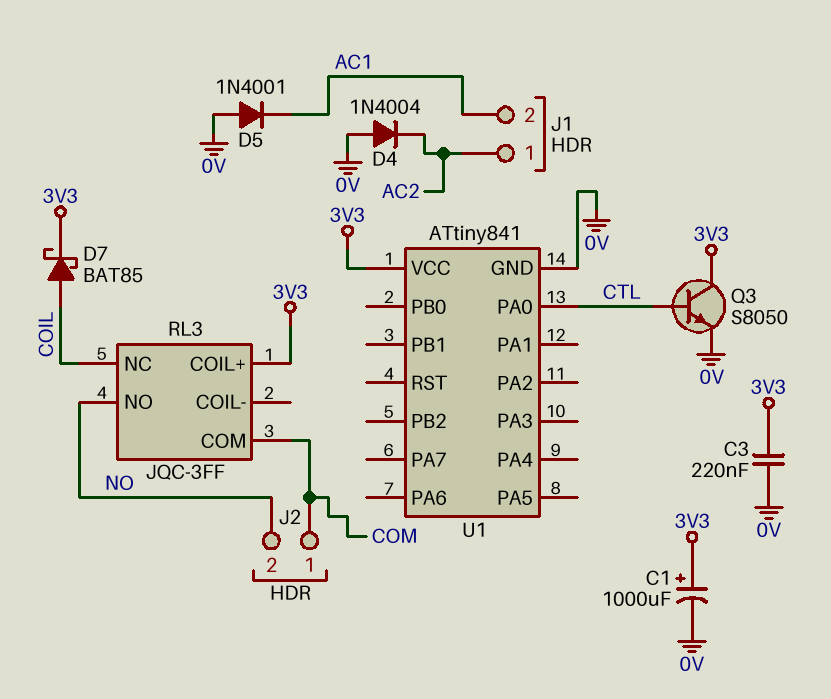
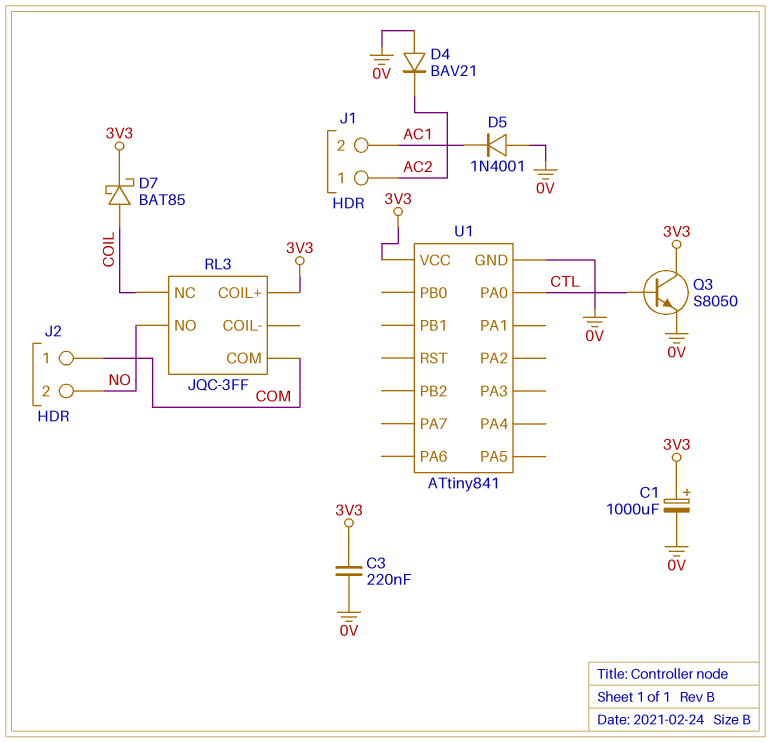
D4: diode 1N4004 (A 0V, K AC2) -> diode BAV21 (A 0V, K AC2)

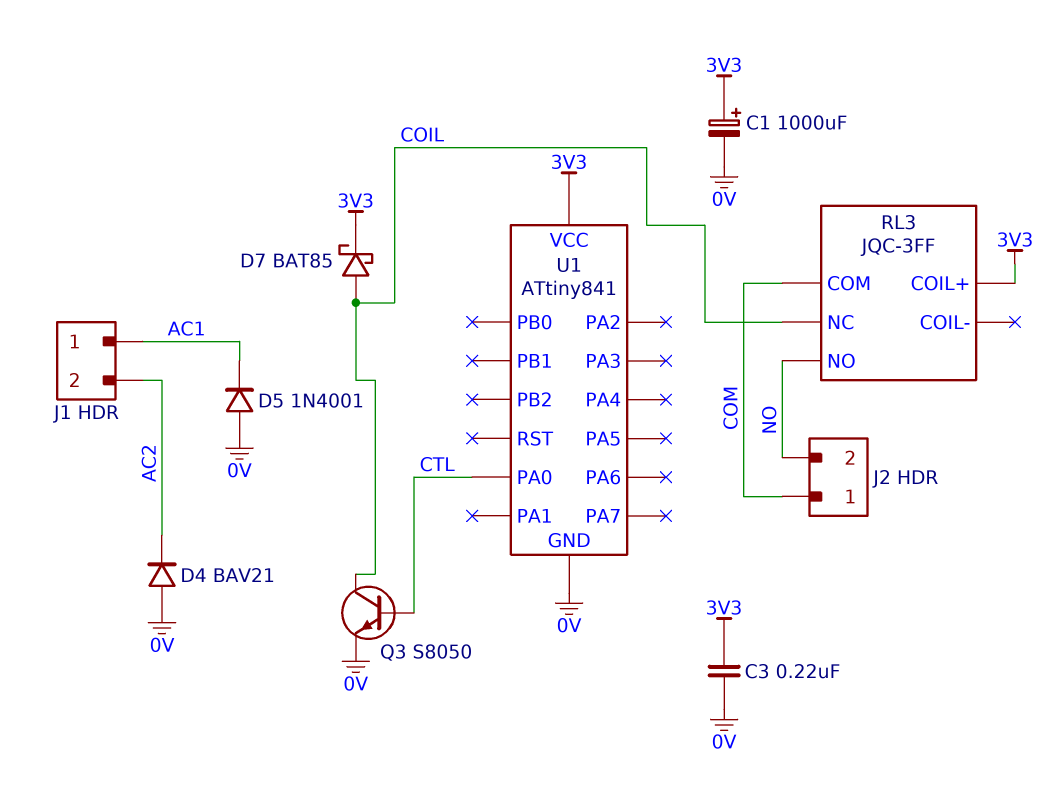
J1 pin 1: AC2 -> AC1
J1 pin 2: AC1 -> AC2
Q3: NPN S8050 (B CTL, C 3V3, E 0V) -> NPN S8050 (B CTL, C COIL, E 0V)

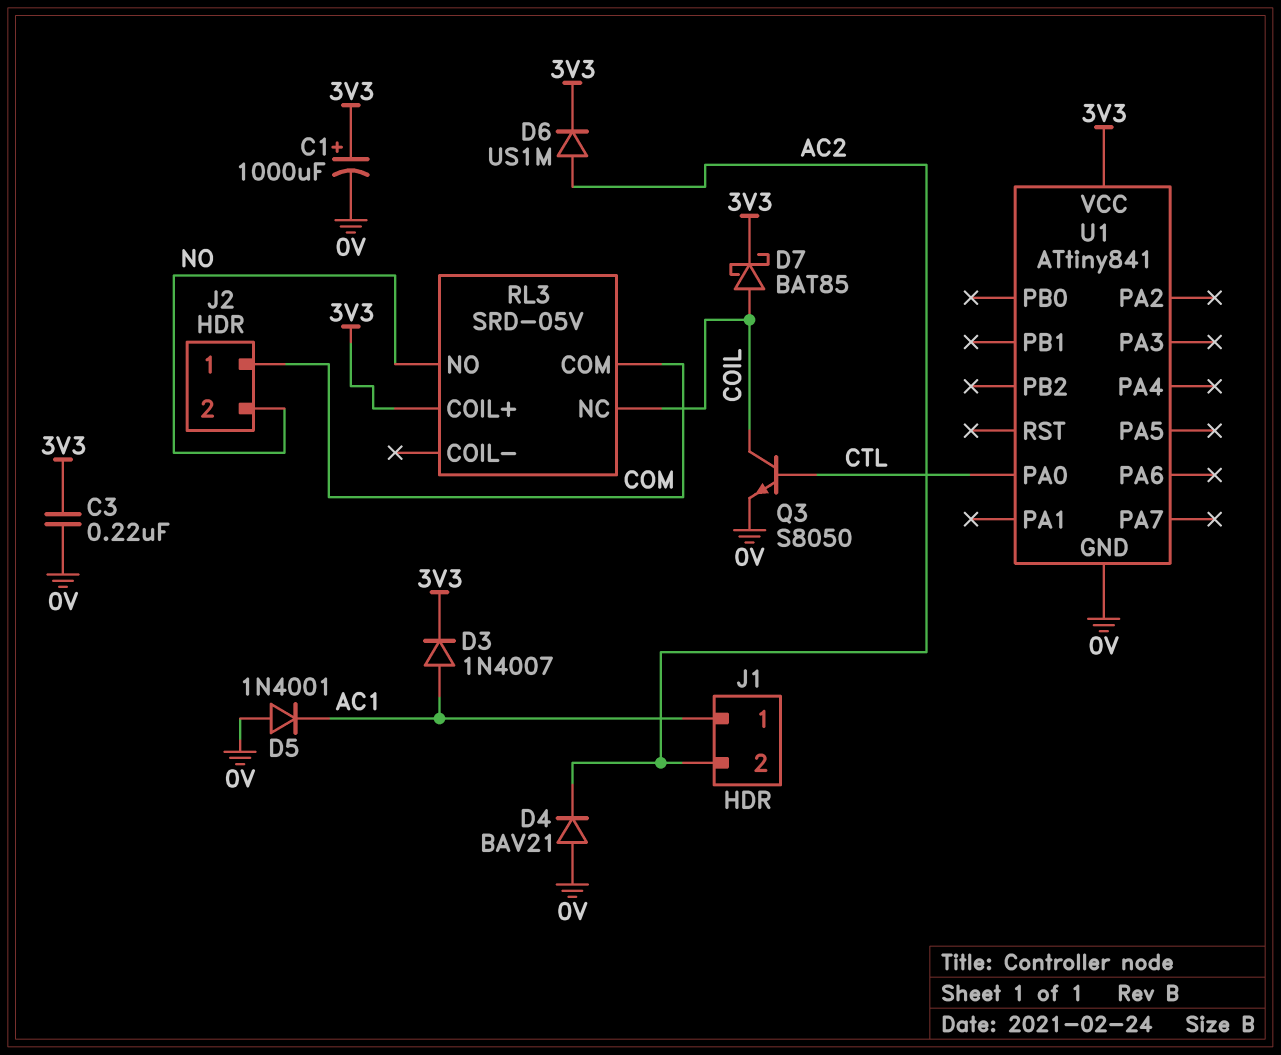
D3: none -> diode 1N4007 (A AC1, K 3V3)
D6: none -> diode US1M (A AC2, K 3V3)
RL3: JQC-3FF -> SRD-05V

